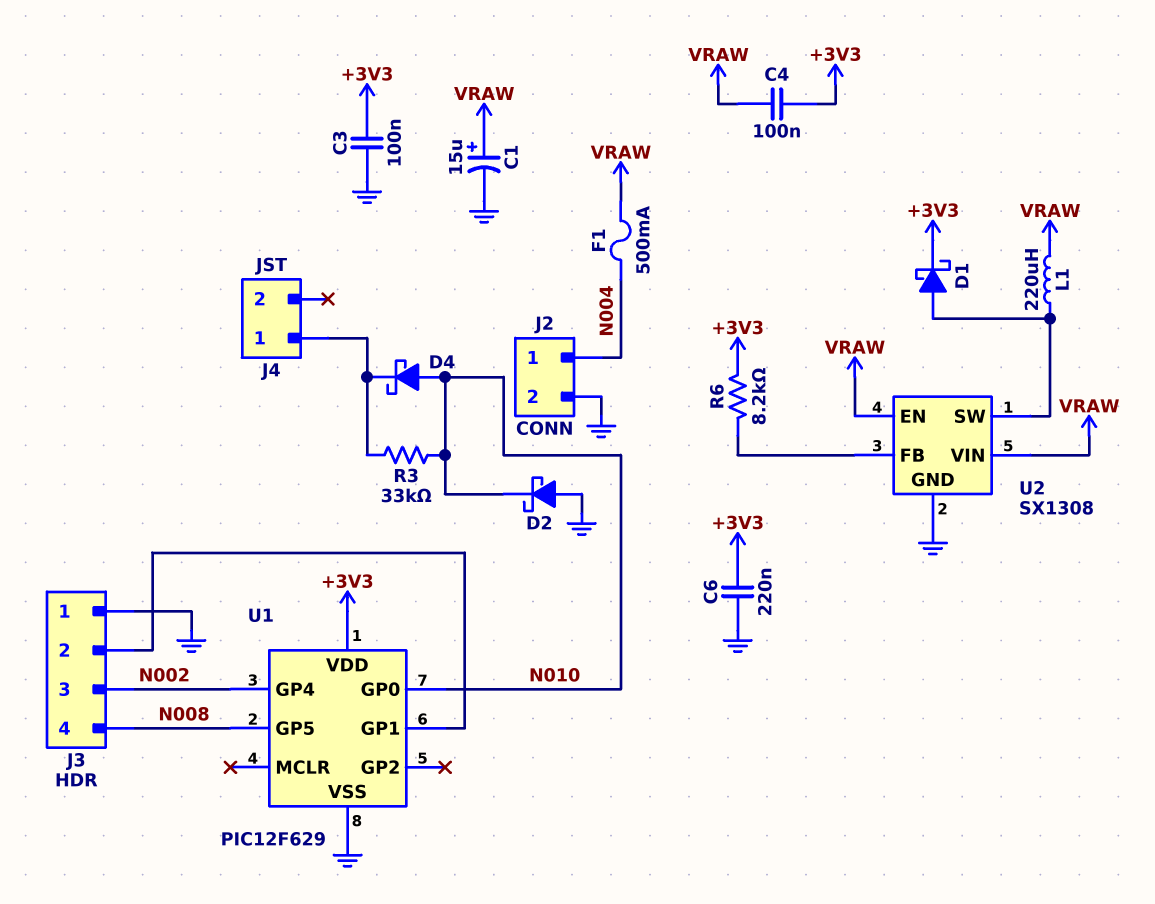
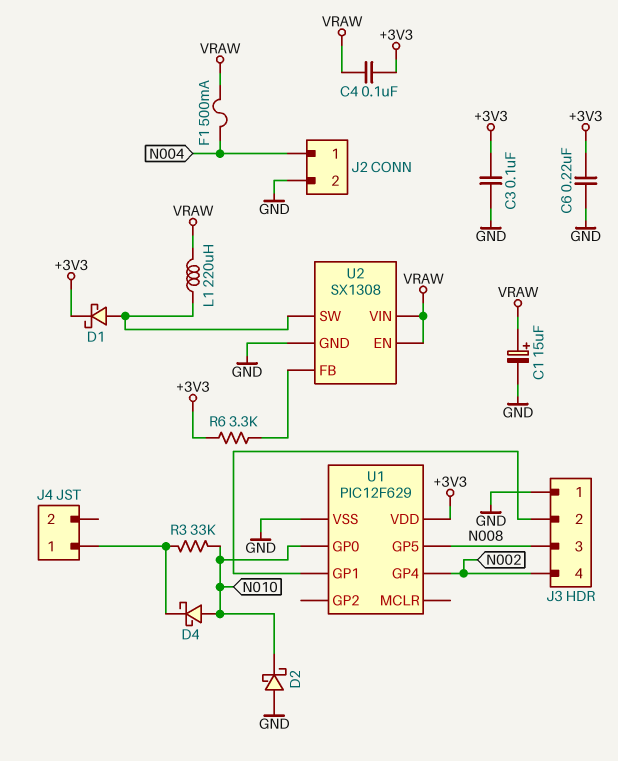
J3 pin 3: N002 -> N008
J3 pin 4: N008 -> N002
R6: 8.2k (+3V3, U2/FB) -> 3.3k (+3V3, U2/FB)

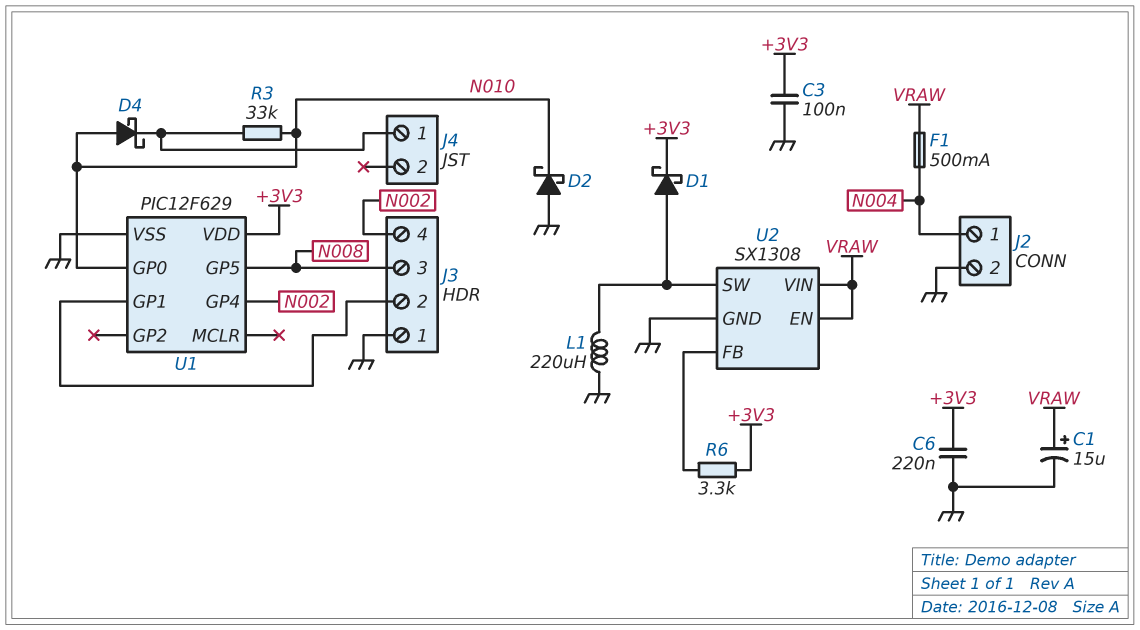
C4: 100nF (+3V3, VRAW) -> none
L1: 220uH (U2/SW, VRAW) -> 220uH (GND, U2/SW)

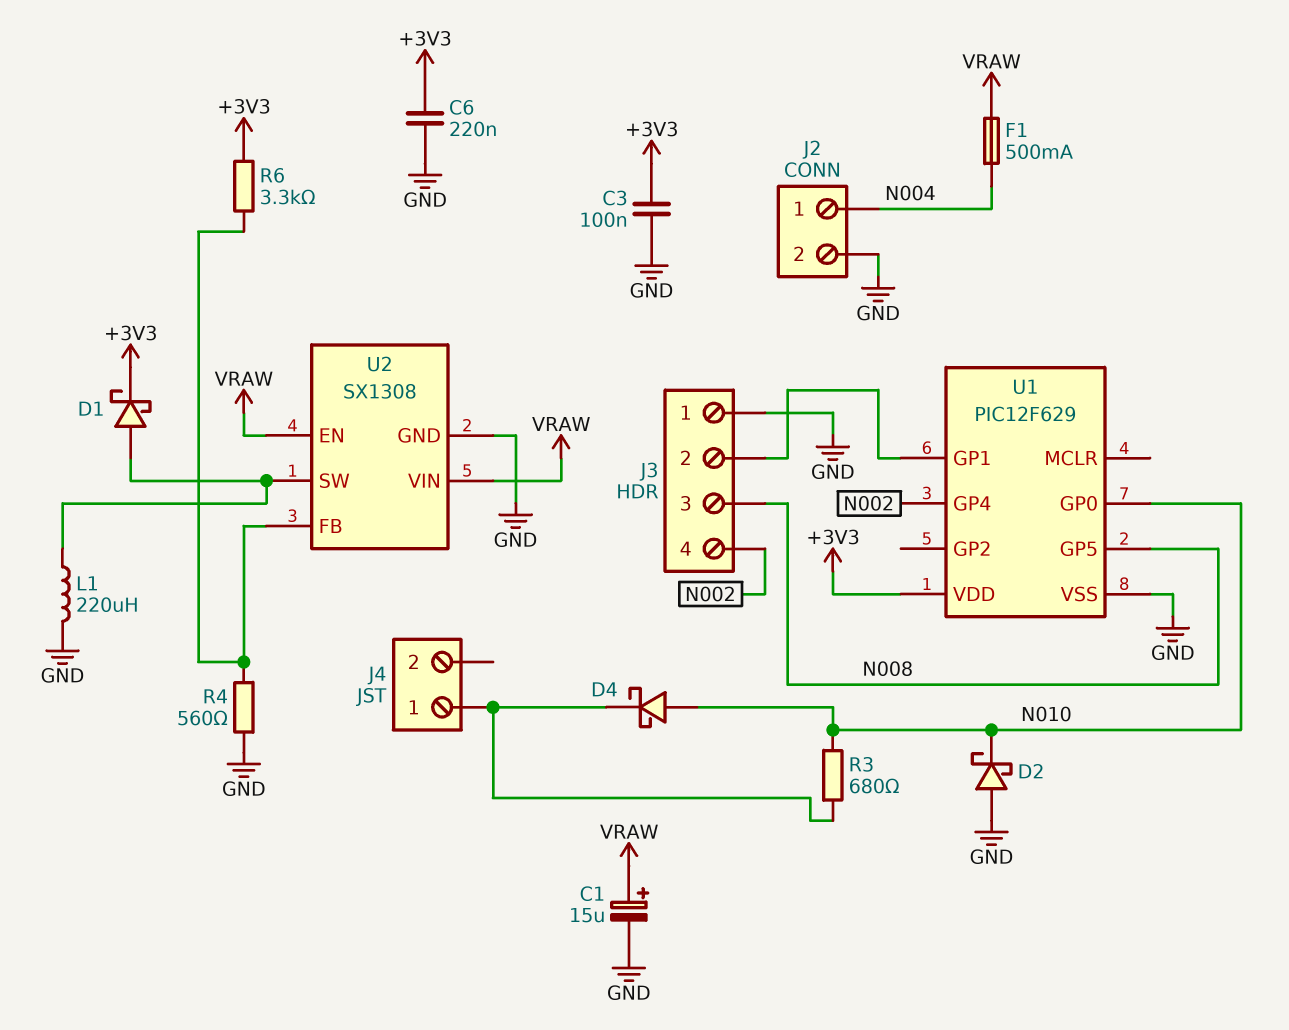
R3: 33k (J4/1, N010) -> 680 (J4/1, N010)
R4: none -> 560 (GND, U2/FB)

